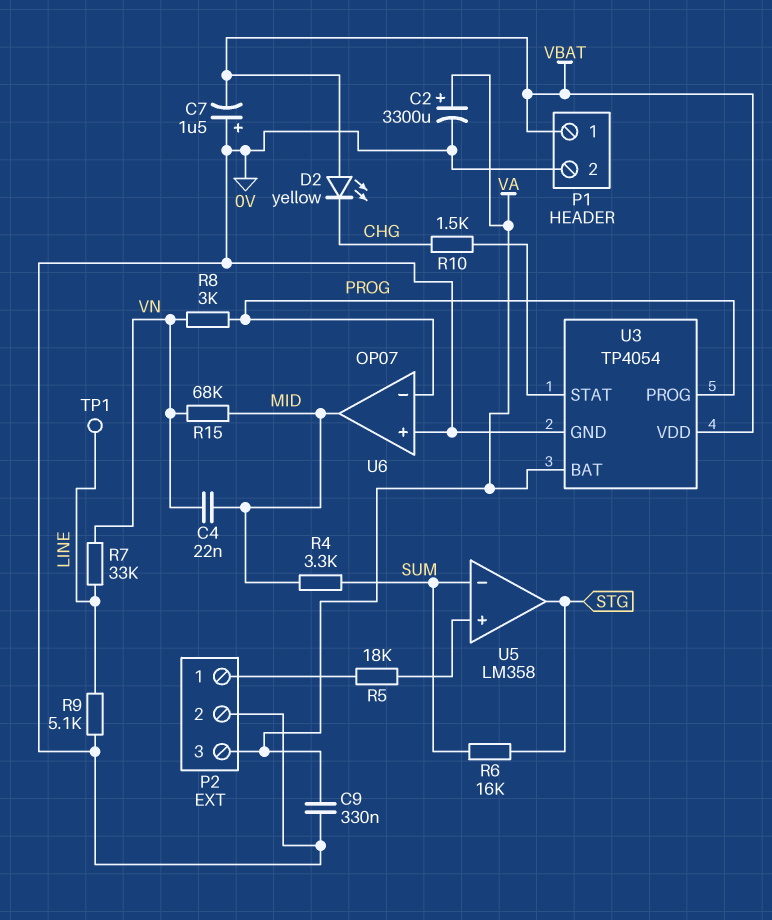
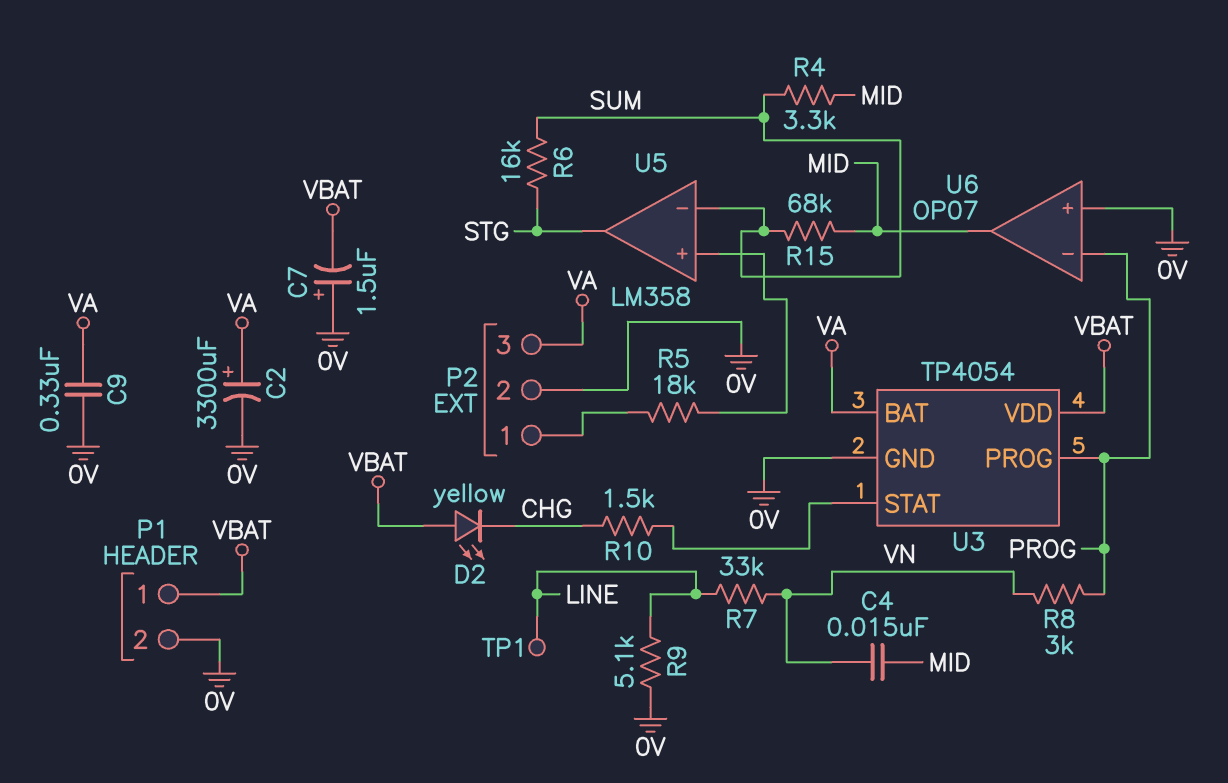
C4: 22nF (MID, VN) -> 15nF (MID, VN)
R15: 68k (MID, VN) -> 68k (MID, SUM)

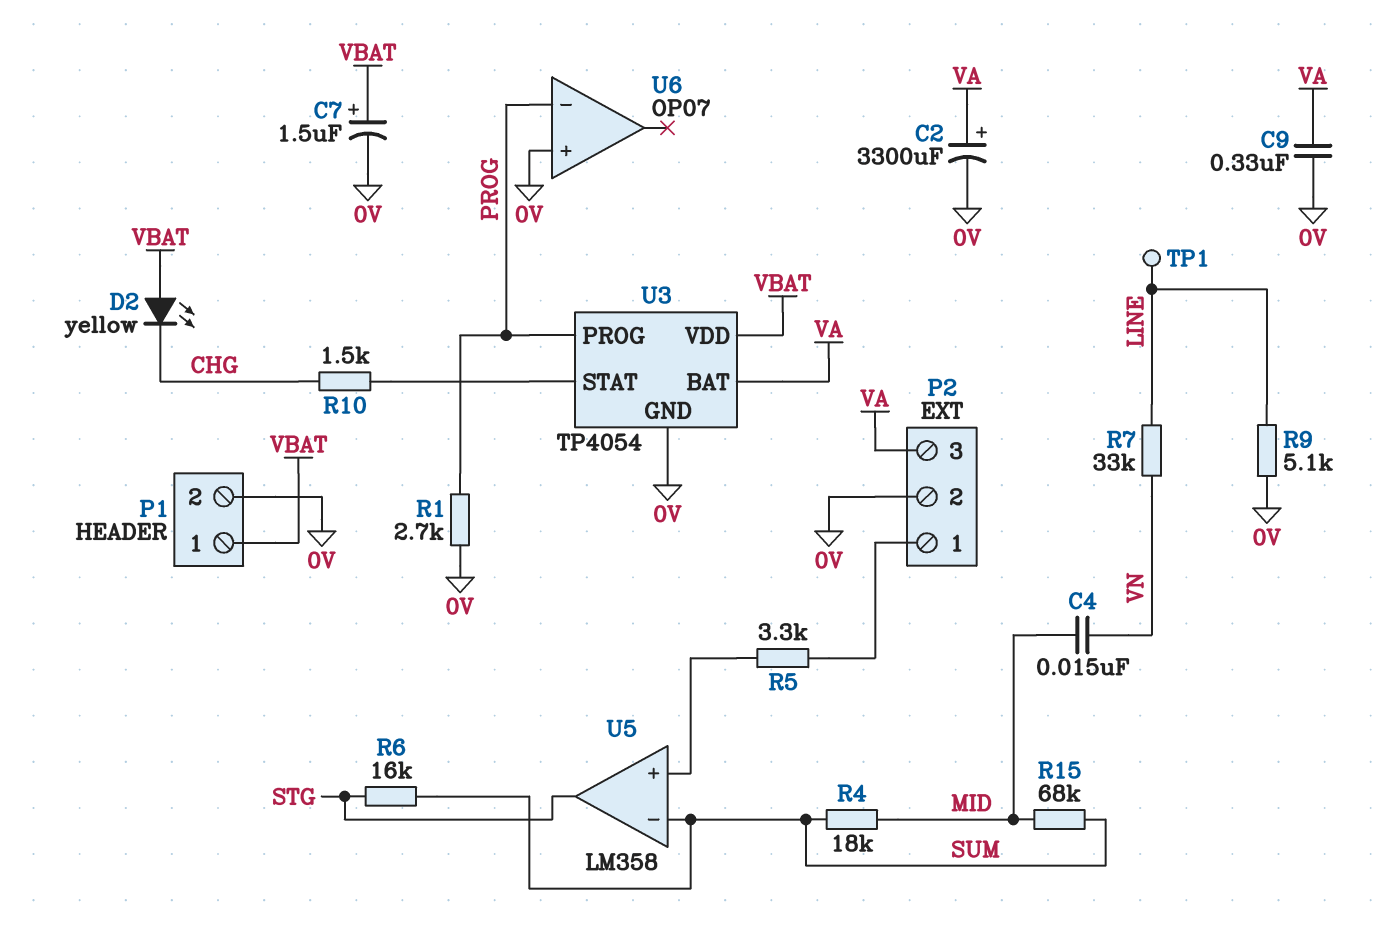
C7: 1.5uF (plus 0V, minus VBAT) -> 1.5uF (plus VBAT, minus 0V)
R1: none -> 2.7k (0V, PROG)
R4: 3.3k (MID, SUM) -> 18k (MID, SUM)
R5: 18k (P2/1, U5/in+) -> 3.3k (P2/1, U5/in+)
R8: 3k (PROG, VN) -> none
U6 pin out: MID -> none

